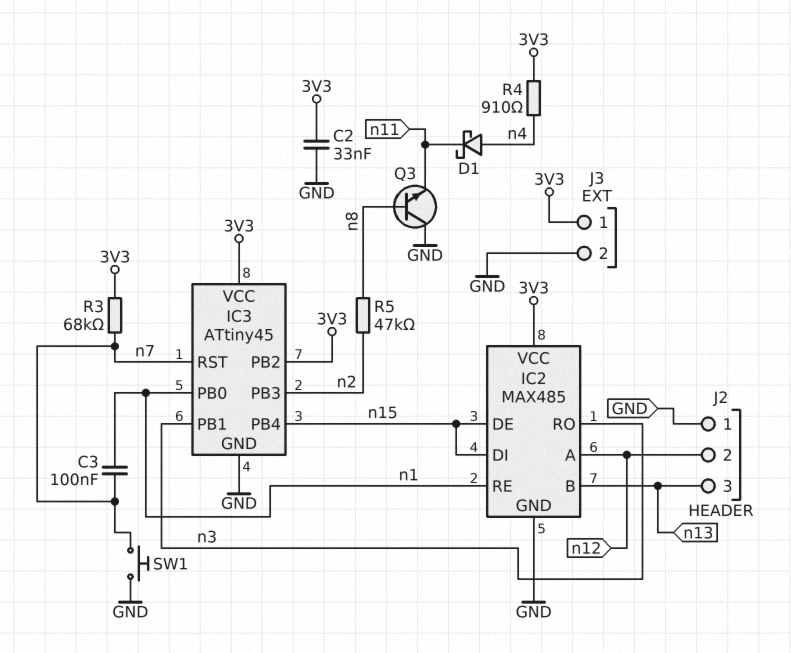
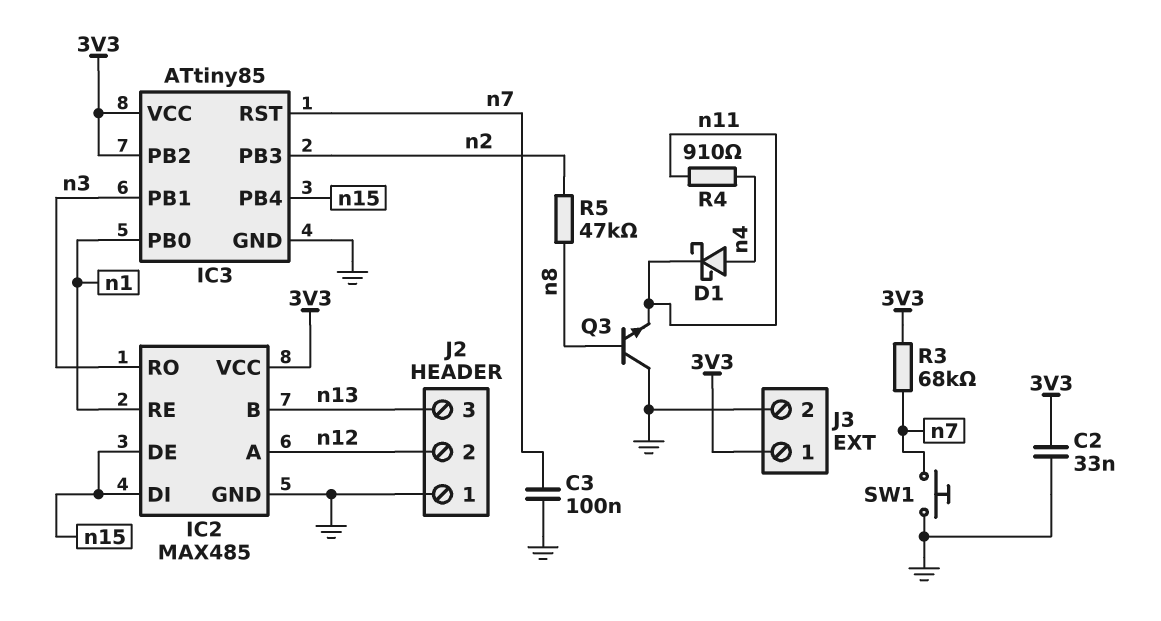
C3: 100nF (n1, n7) -> 100nF (GND, n7)
IC3: ATtiny45 -> ATtiny85
R4: 910 (3V3, n4) -> 910 (n4, n11)

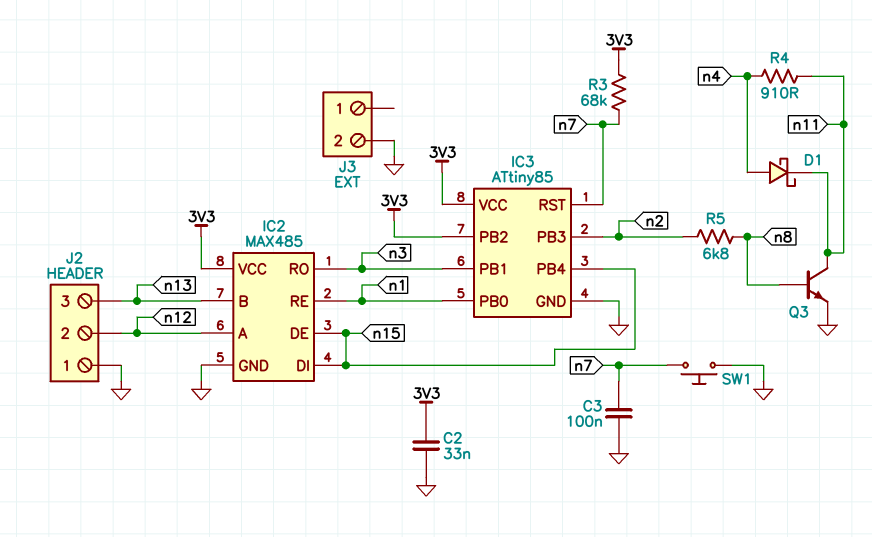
J3 pin 1: 3V3 -> none
Q3: NPN (B n8, C GND, E n11) -> NPN (B n8, C n11, E GND)
R5: 47k (n2, n8) -> 6.8k (n2, n8)

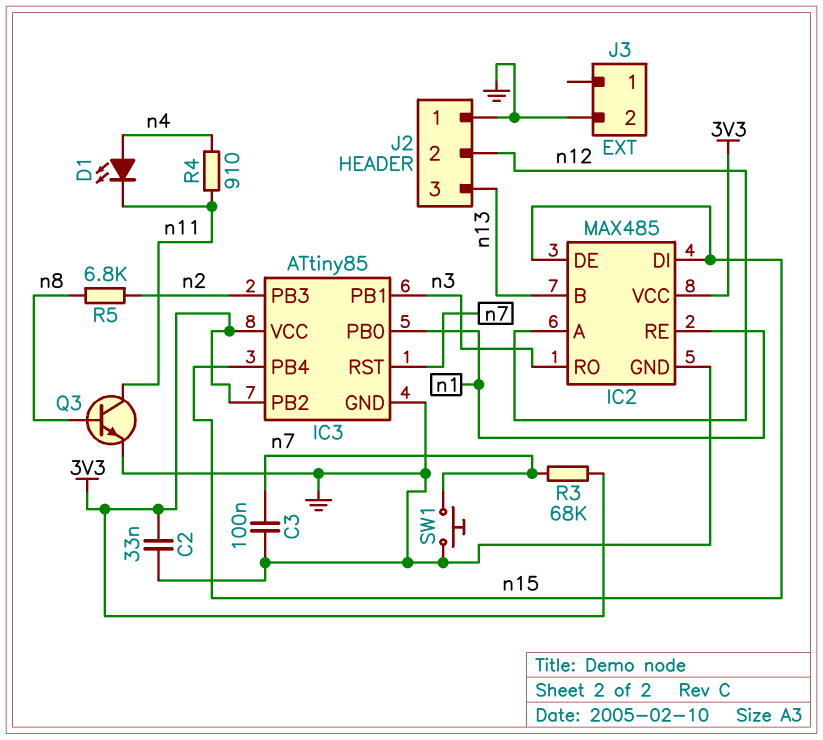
D1: schottky (A n4, K n11) -> LED (A n4, K n11)

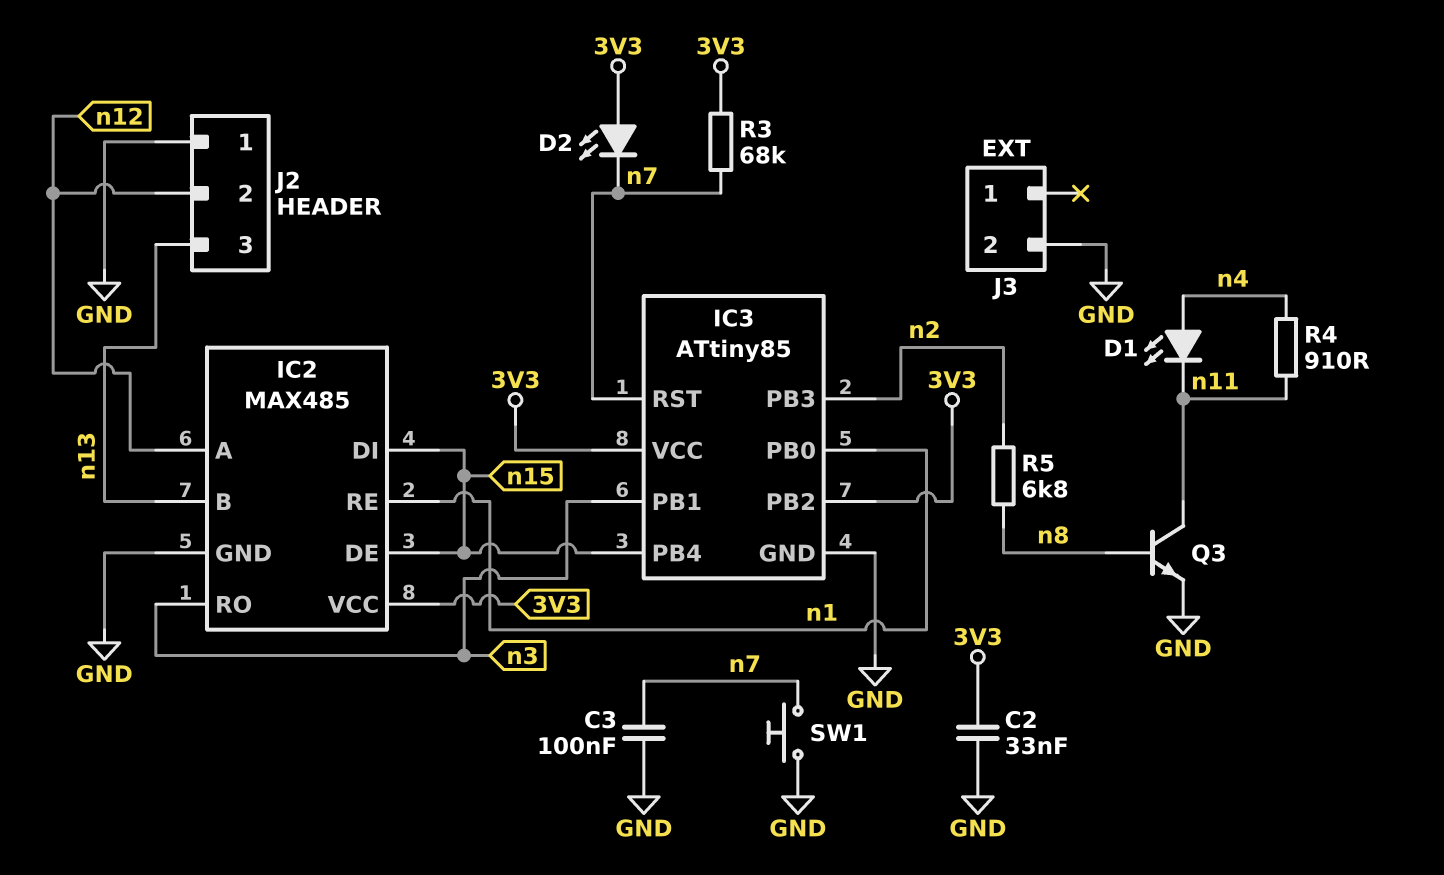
D2: none -> LED (A 3V3, K n7)

